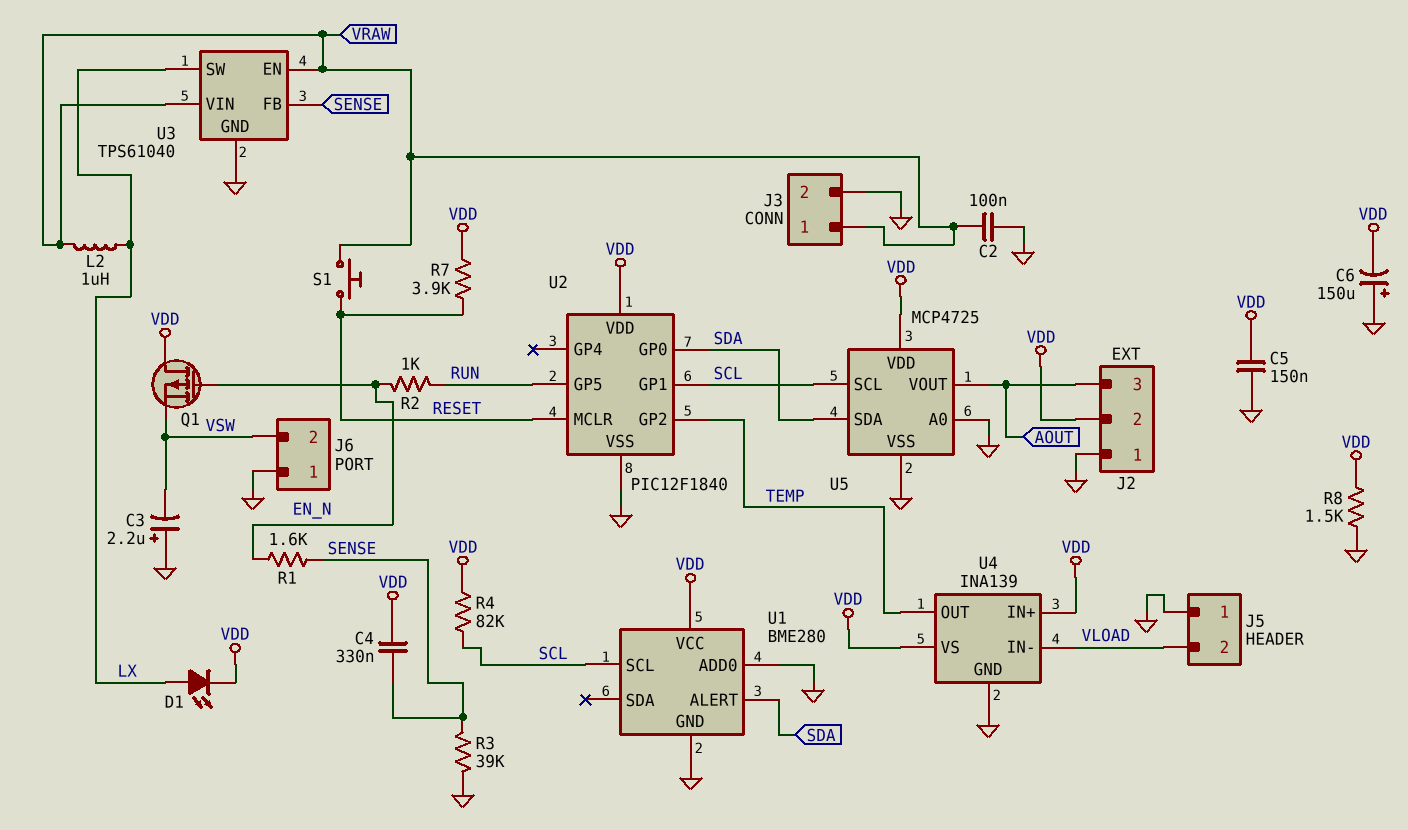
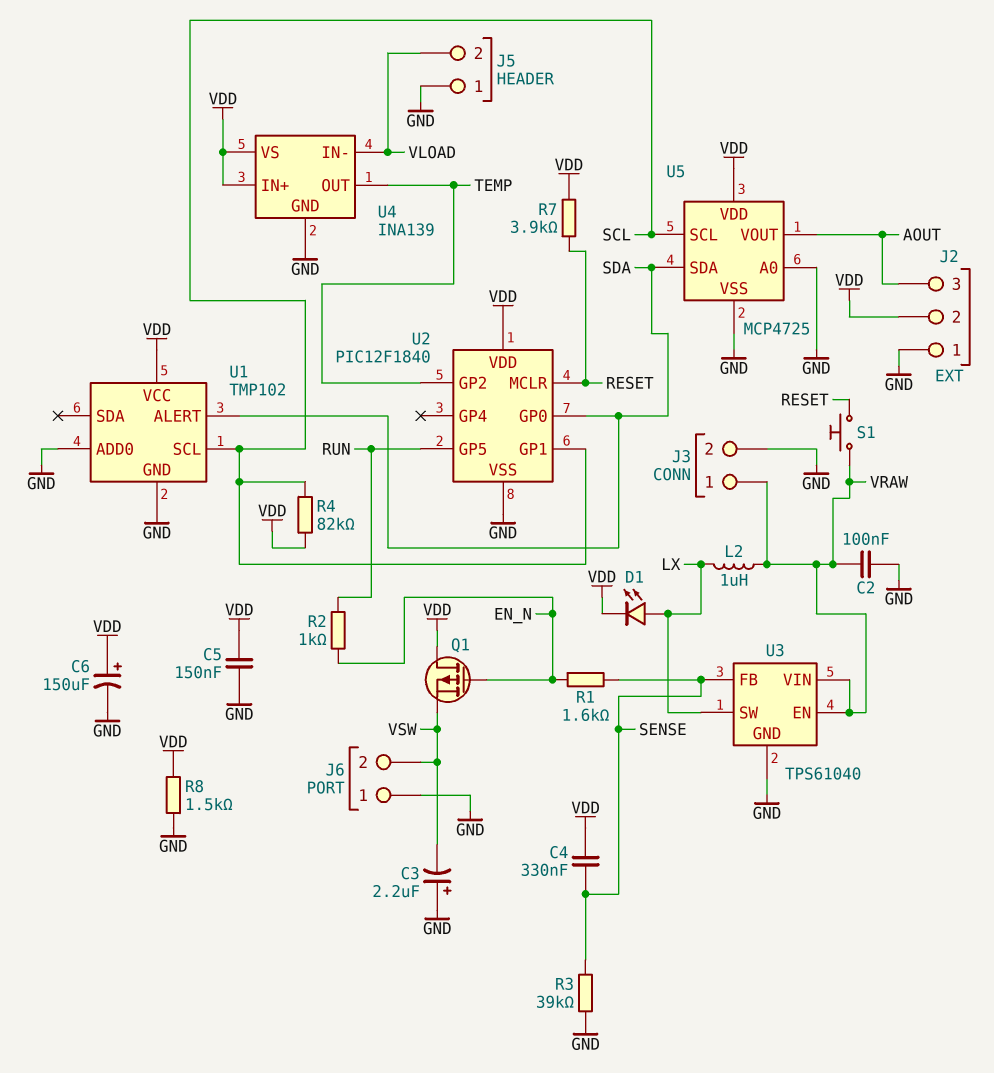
C6: 150uF (plus GND, minus VDD) -> 150uF (plus VDD, minus GND)
U1: BME280 -> TMP102

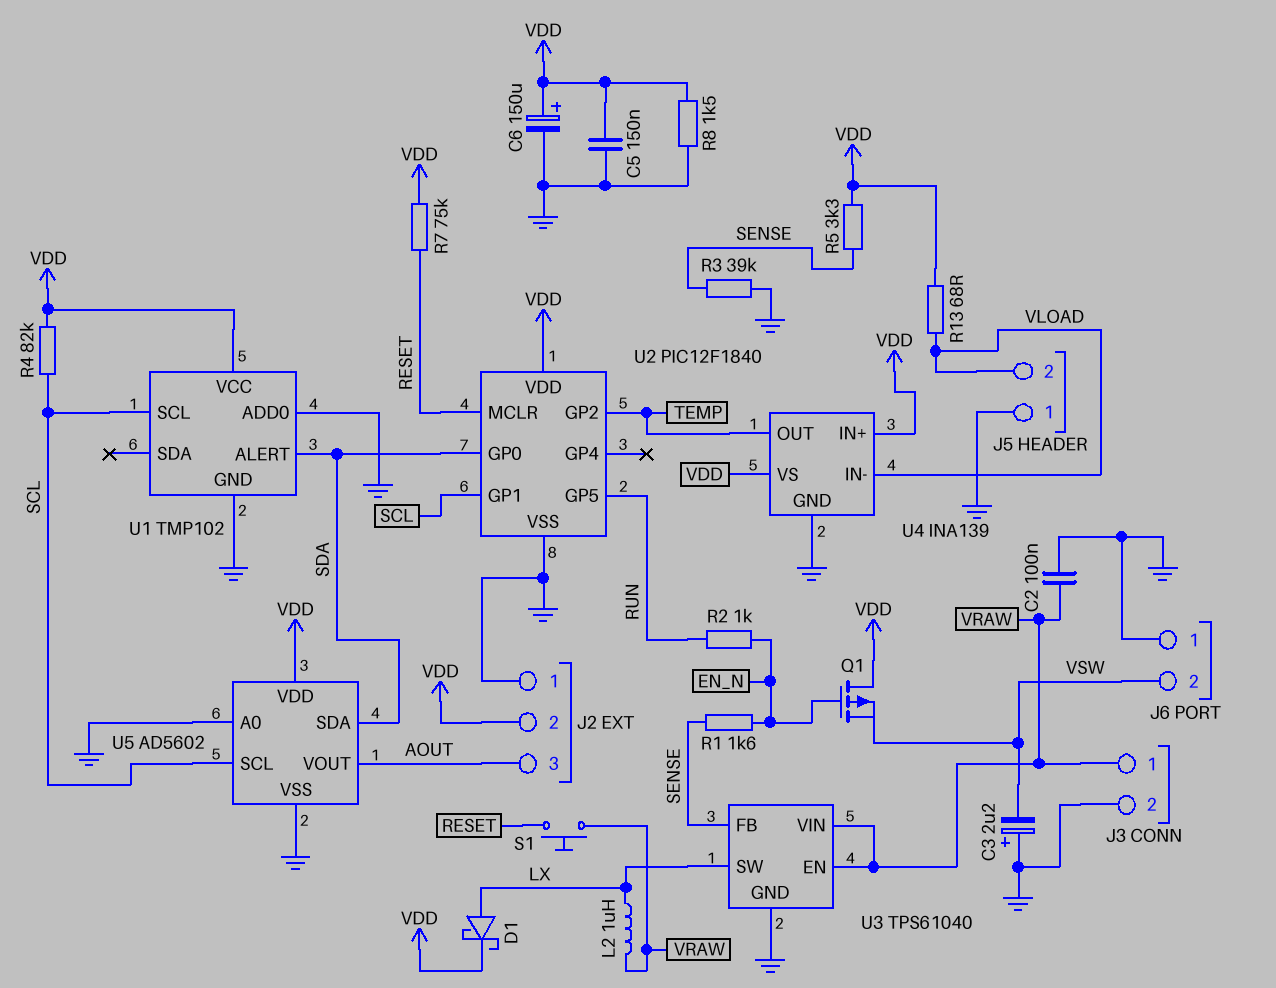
C4: 330nF (SENSE, VDD) -> none
D1: LED (A LX, K VDD) -> schottky (A LX, K VDD)
R5: none -> 3.3k (SENSE, VDD)
R7: 3.9k (RESET, VDD) -> 75k (RESET, VDD)
R13: none -> 68 (VDD, VLOAD)
U5: MCP4725 -> AD5602

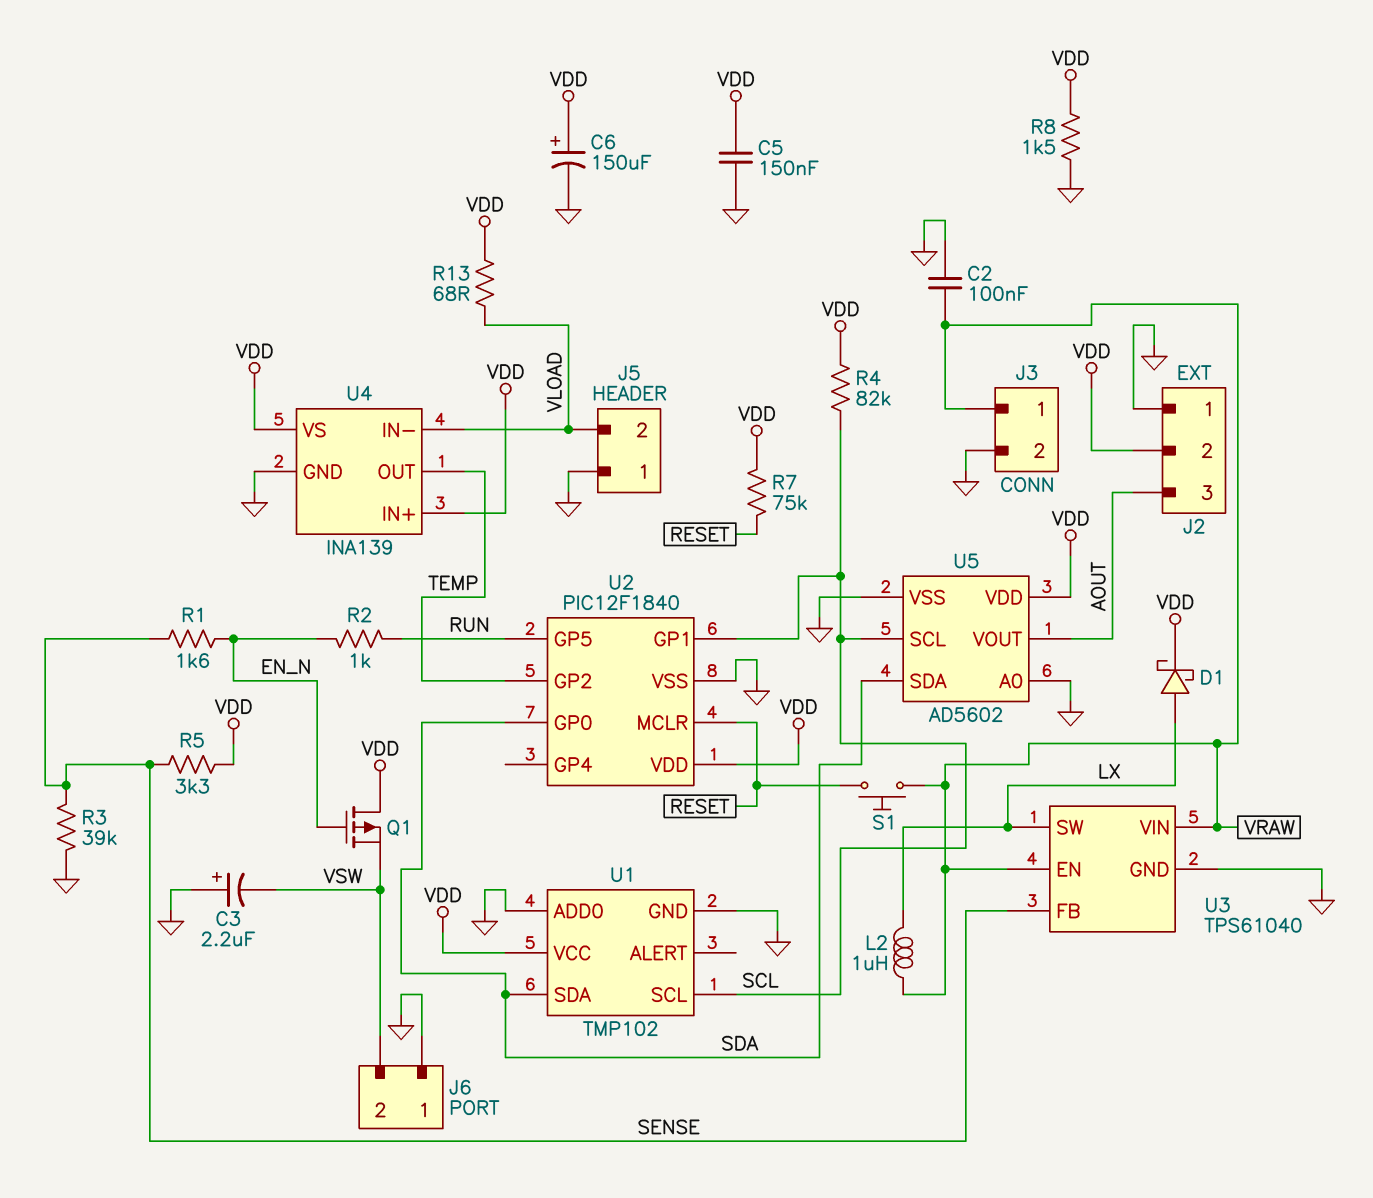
U1 pin ALERT: SDA -> none
U1 pin SDA: none -> SDA

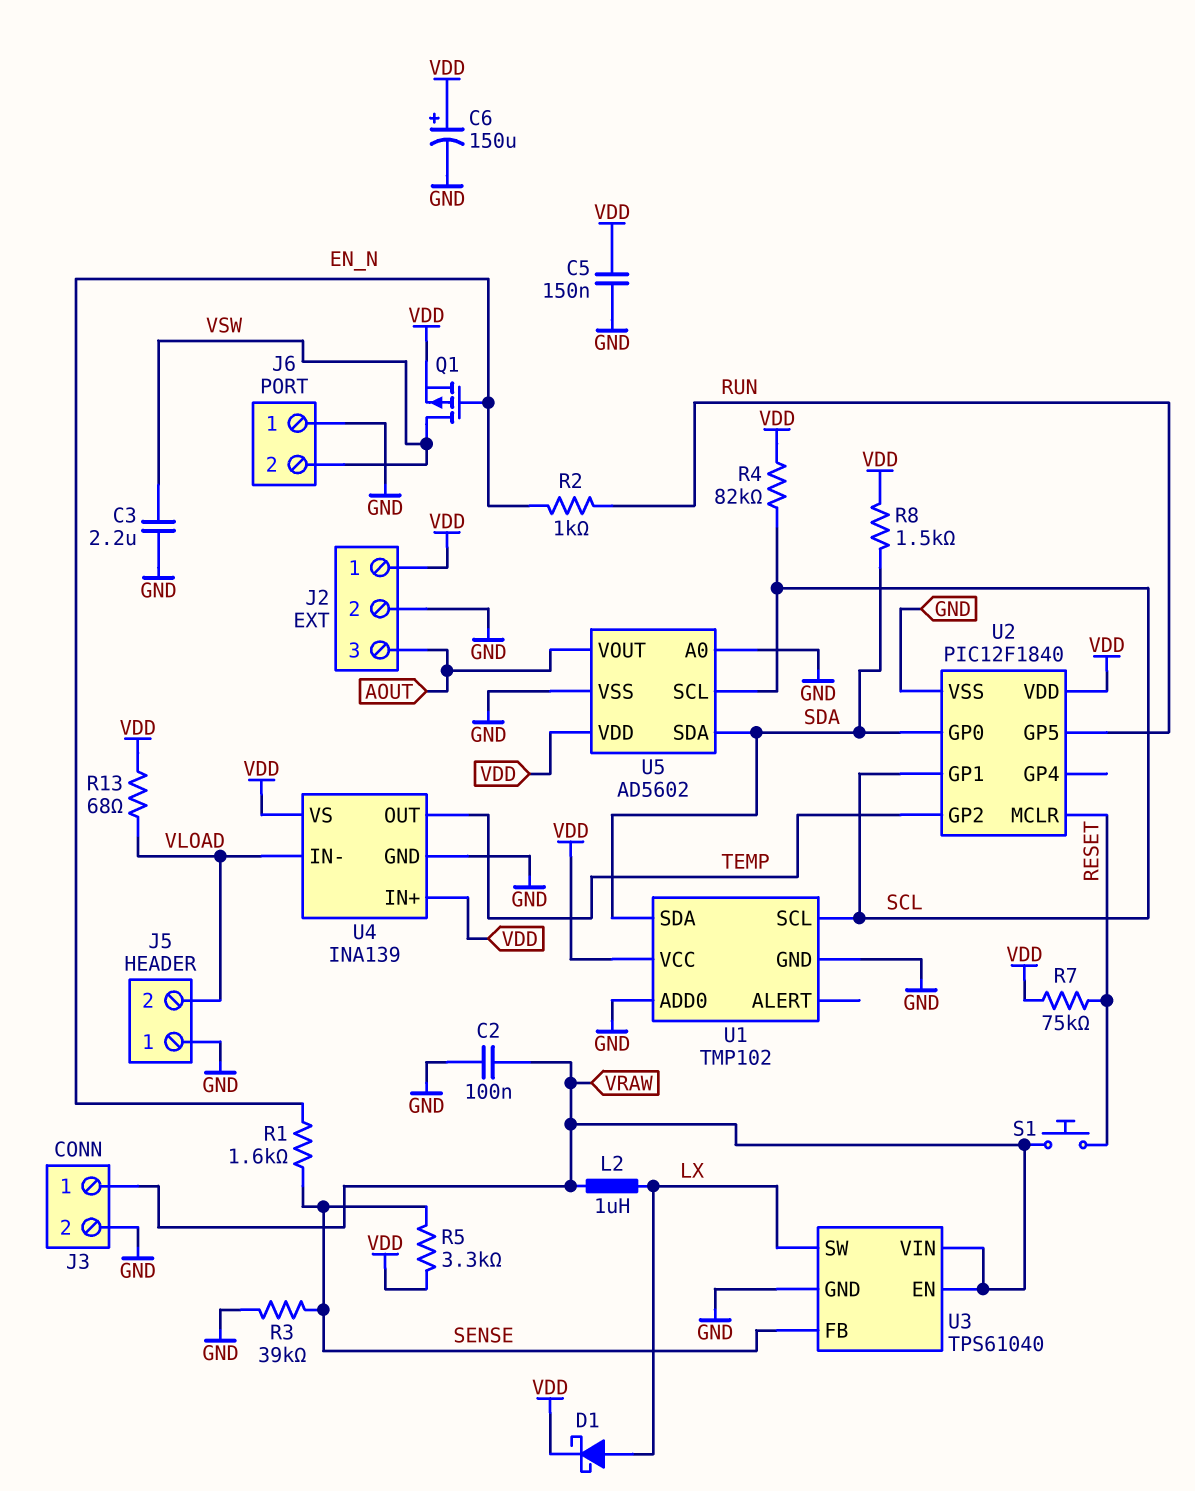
C3: 2.2uF (plus GND, minus VSW) -> 2.2uF (GND, VSW)
J2 pin 1: GND -> VDD
J2 pin 2: VDD -> GND
Q1: PMOS (G EN_N, D VDD, S VSW) -> PMOS (G EN_N, D VSW, S VDD)
R8: 1.5k (GND, VDD) -> 1.5k (SDA, VDD)

